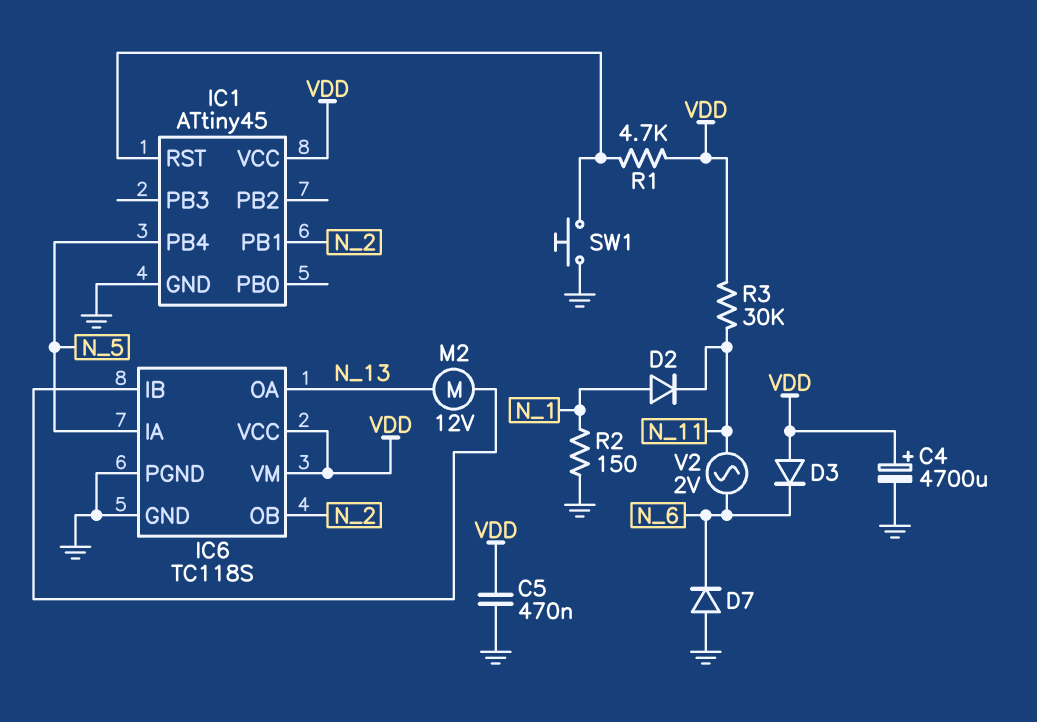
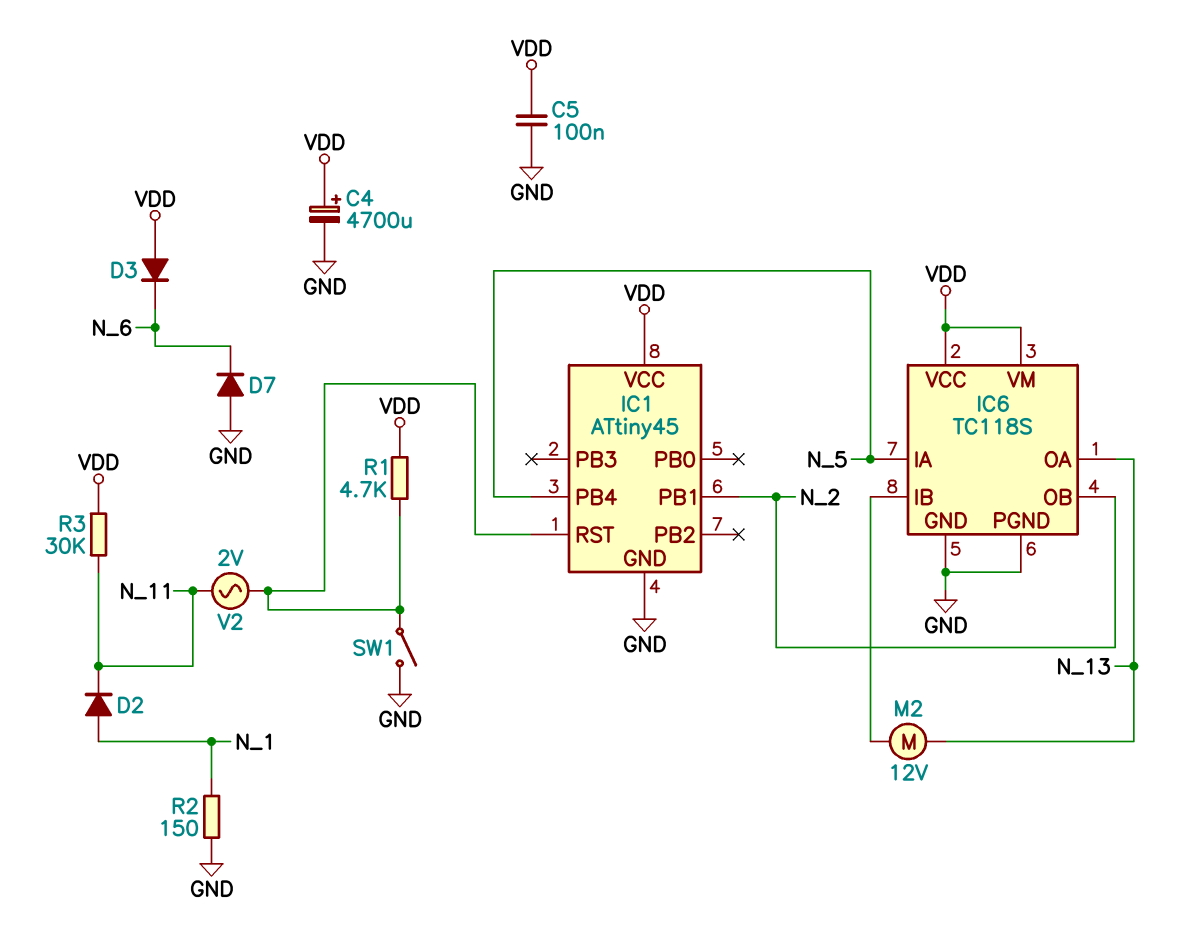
C5: 470nF (GND, VDD) -> 100nF (GND, VDD)
SW1: button (GND, IC1/RST) -> switch (GND, IC1/RST)
V2: AC 2V (N_6, N_11) -> AC 2V (IC1/RST, N_11)

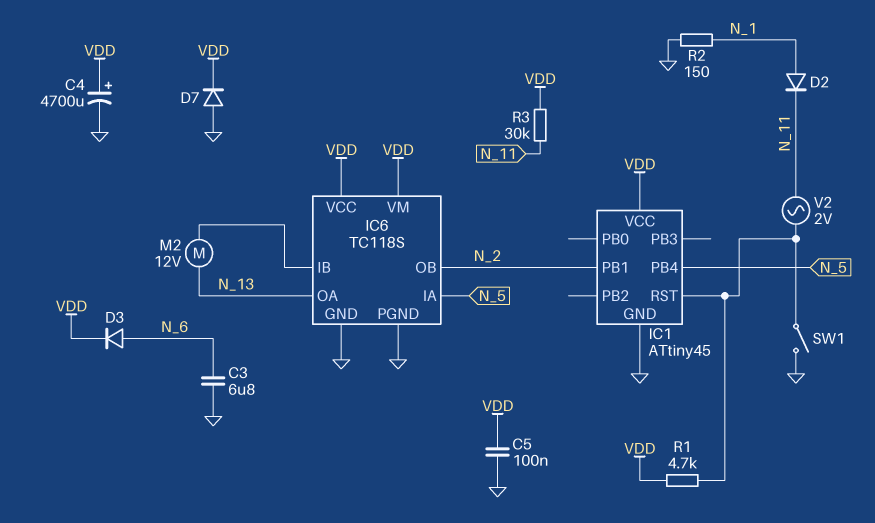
C3: none -> 6.8uF (GND, N_6)
D3: diode (A VDD, K N_6) -> diode (A N_6, K VDD)
D7: diode (A GND, K N_6) -> diode (A GND, K VDD)

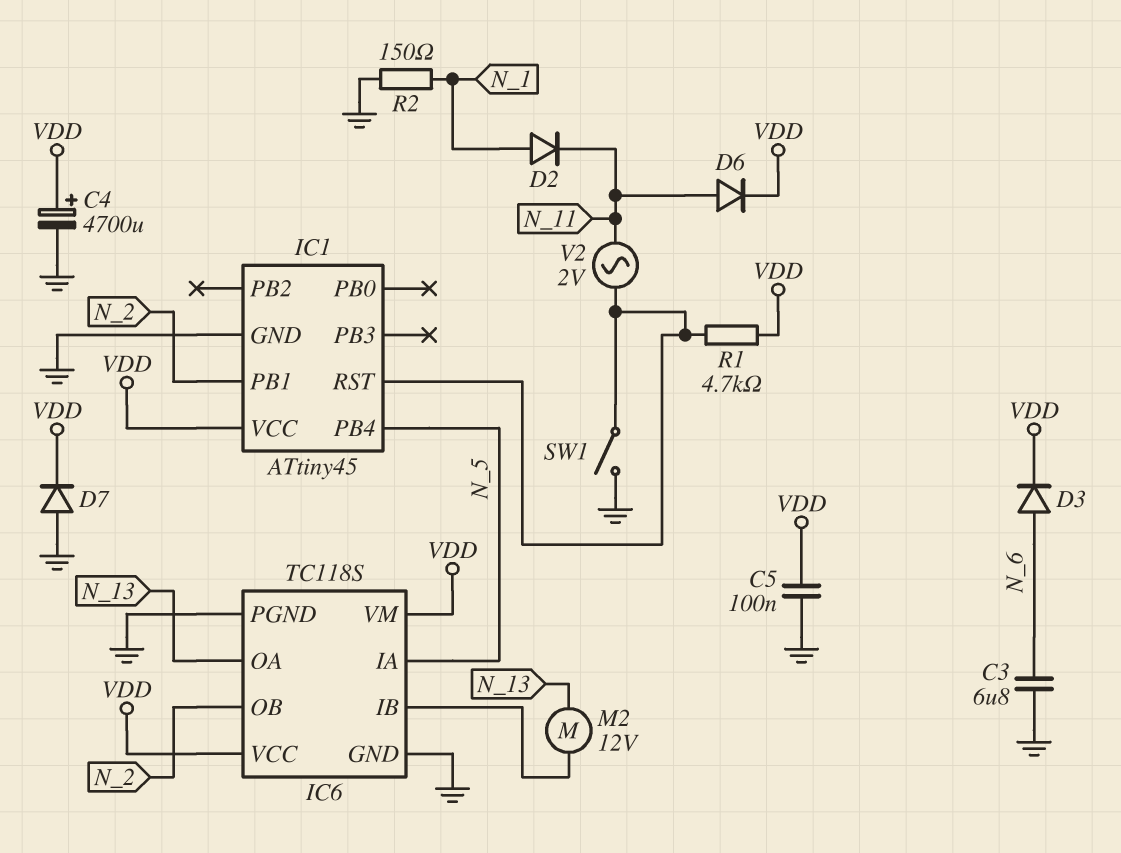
D6: none -> diode (A N_11, K VDD)
R3: 30k (N_11, VDD) -> none

